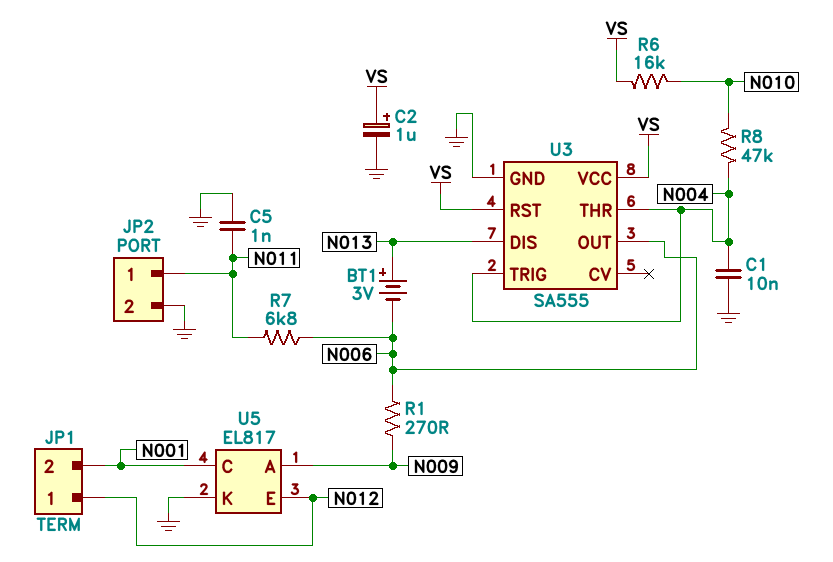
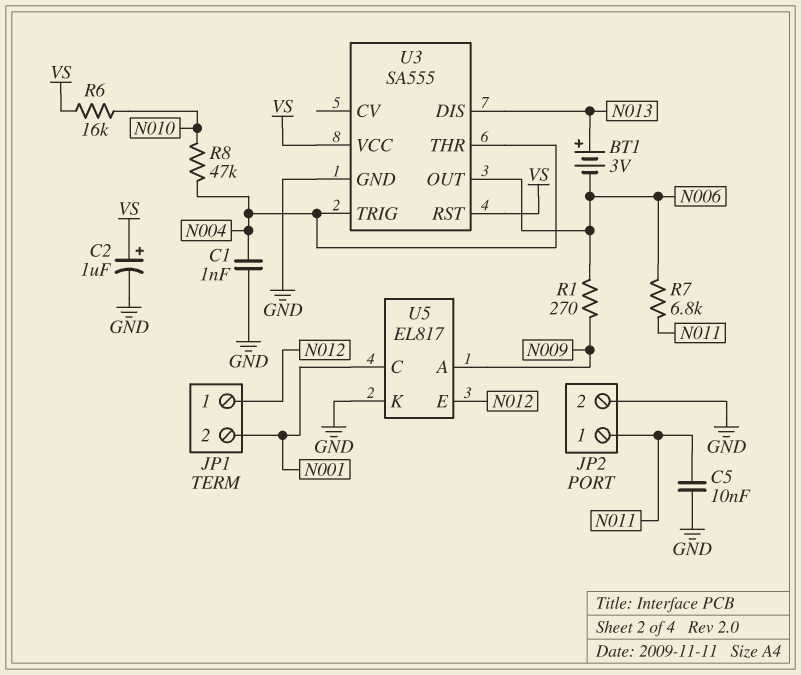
C1: 10nF (GND, N004) -> 1nF (GND, N004)
C5: 1nF (GND, N011) -> 10nF (GND, N011)

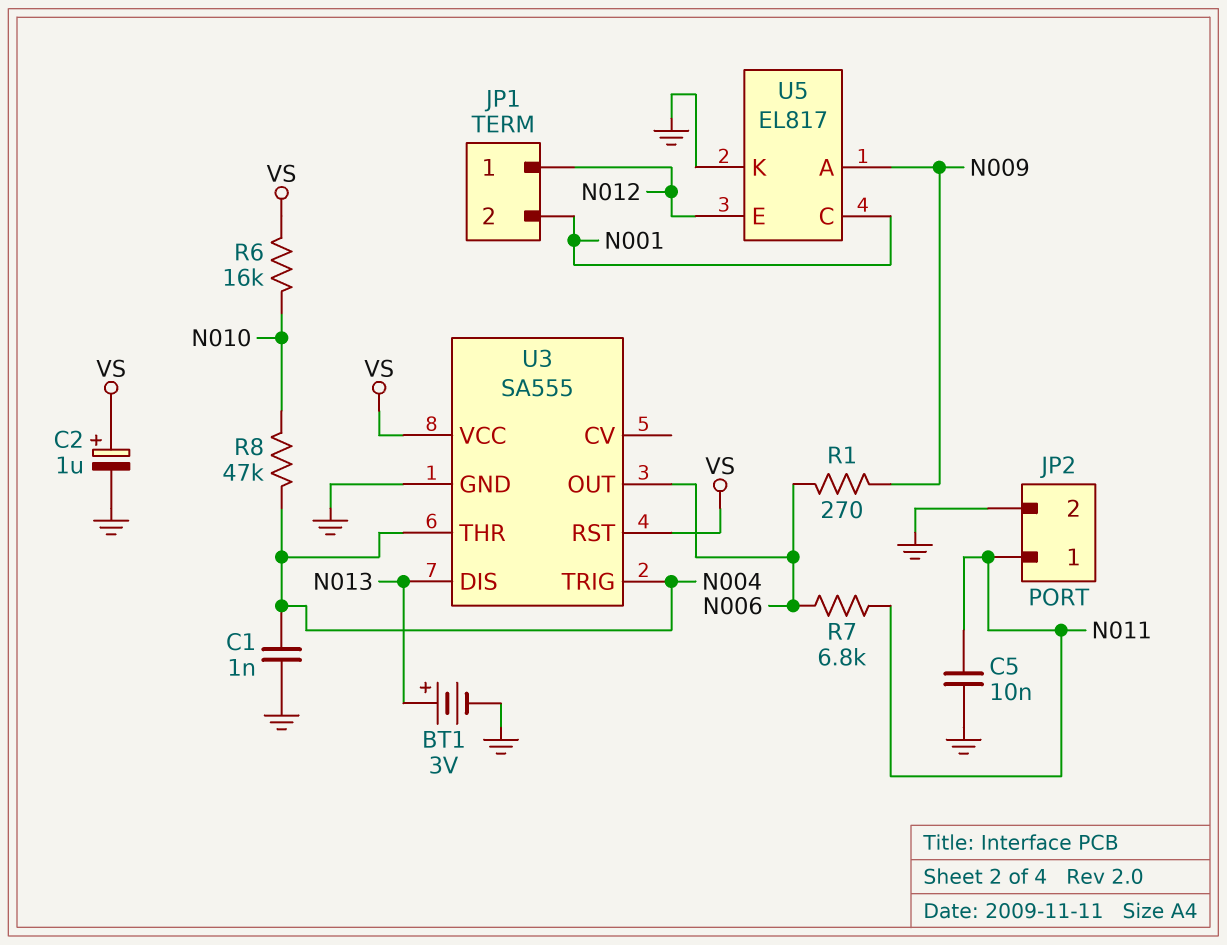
BT1: 3V (plus N013, minus N006) -> 3V (plus N013, minus GND)

